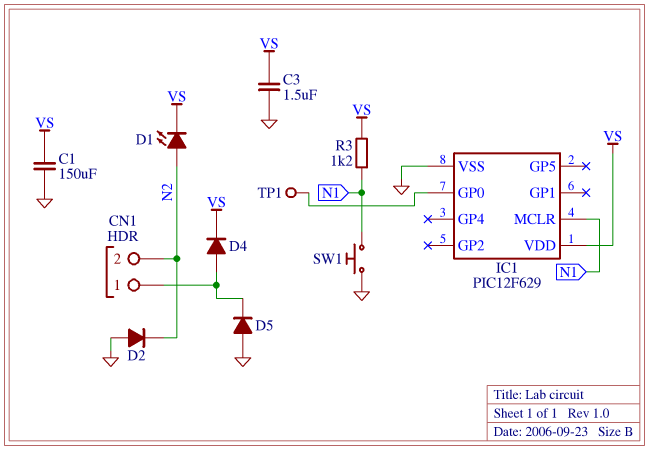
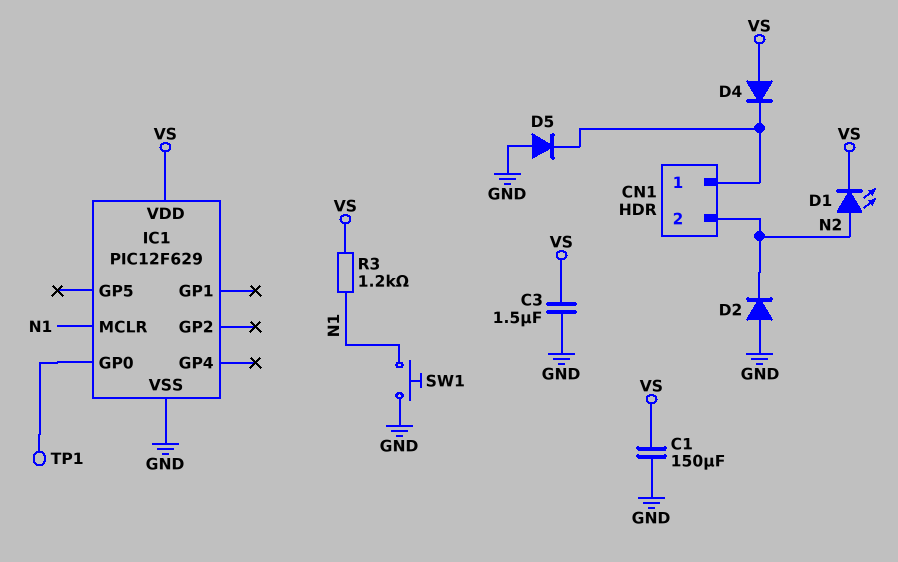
D4: diode (A CN1/1, K VS) -> diode (A VS, K CN1/1)

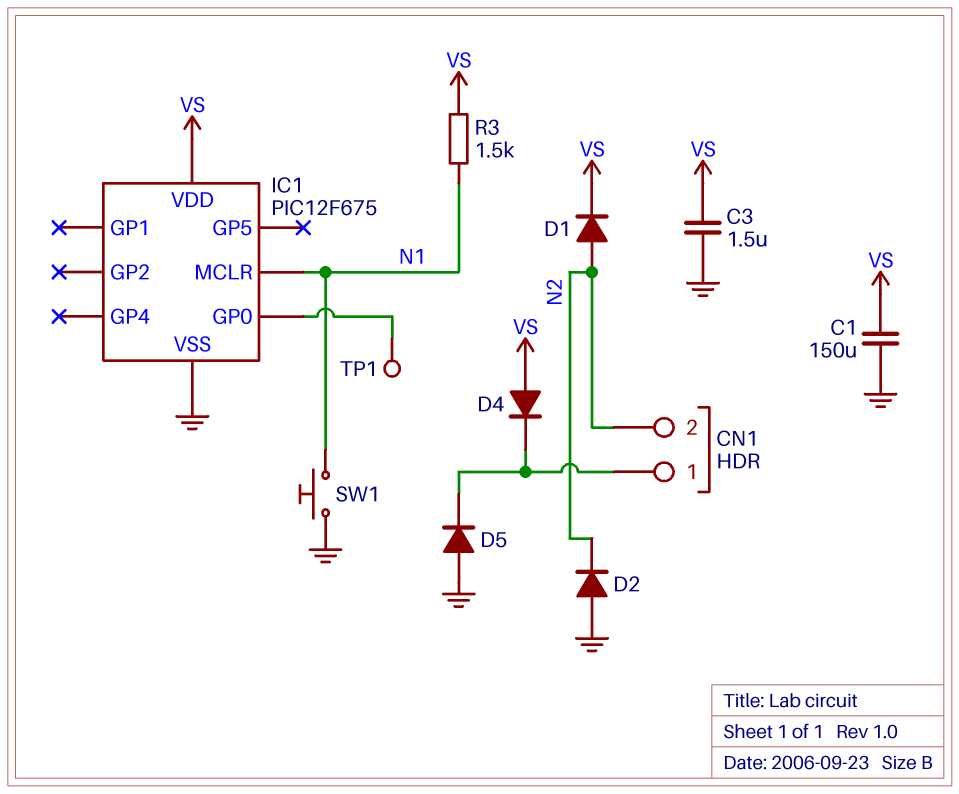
D1: LED (A N2, K VS) -> diode (A N2, K VS)
IC1: PIC12F629 -> PIC12F675
R3: 1.2k (N1, VS) -> 1.5k (N1, VS)

